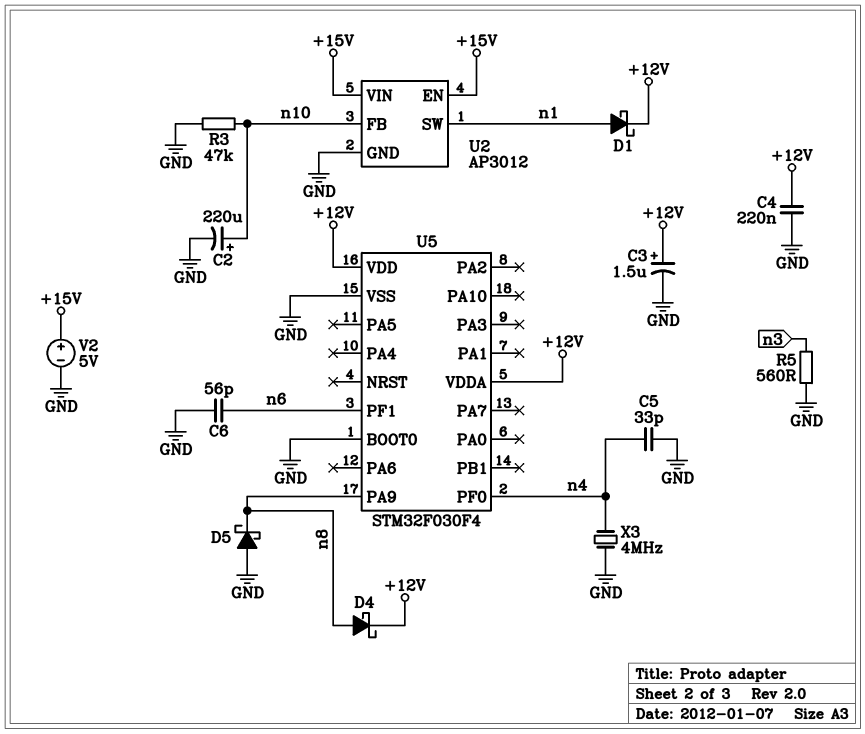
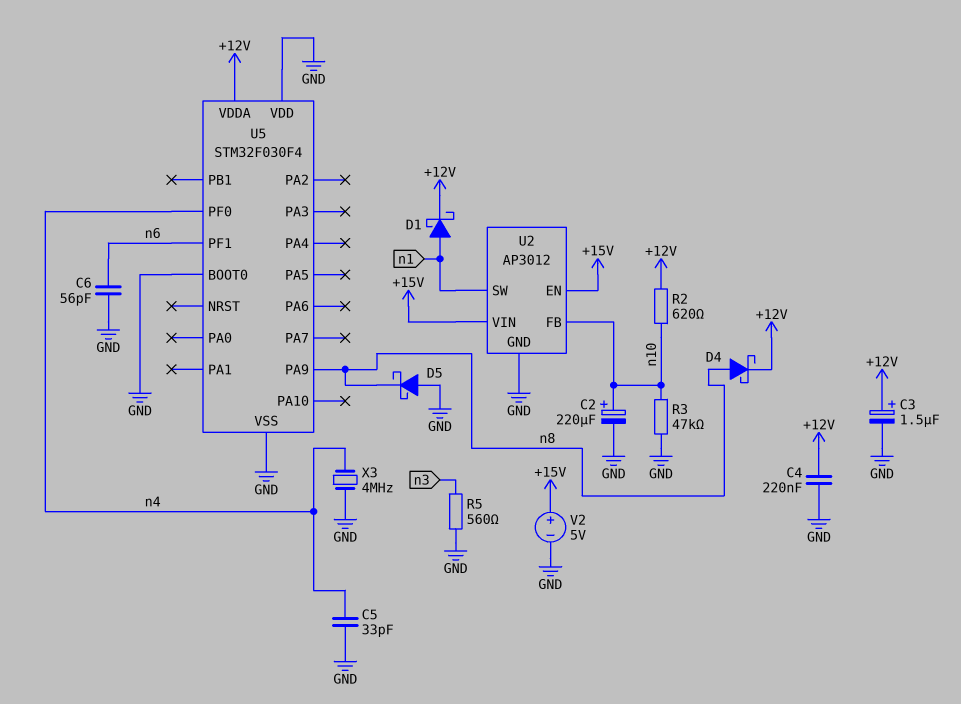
R2: none -> 620 (+12V, n10)
U5 pin VDD: +12V -> GND

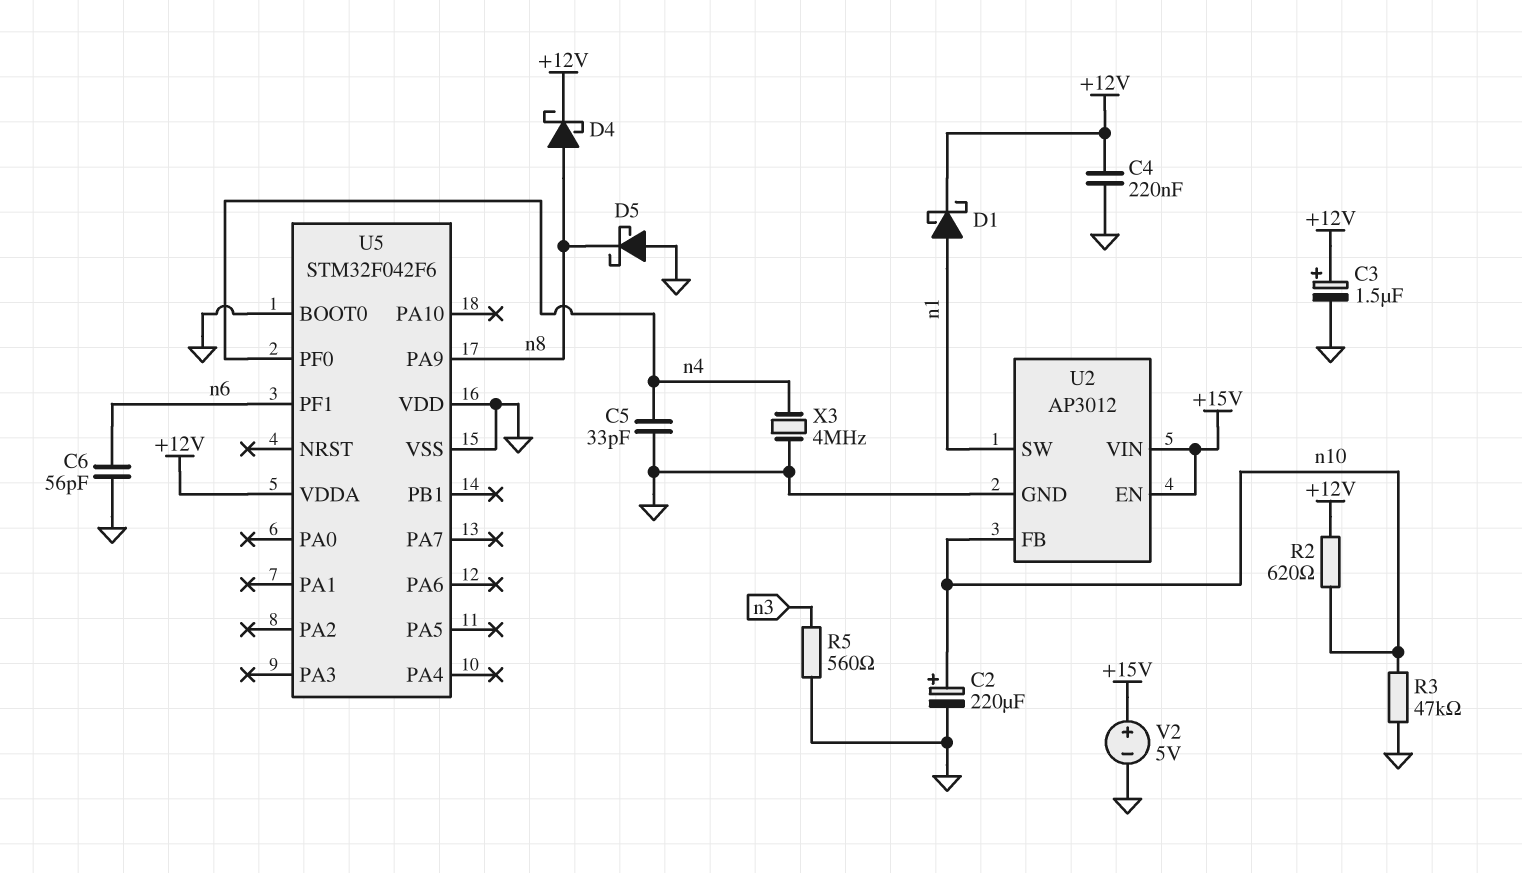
U5: STM32F030F4 -> STM32F042F6

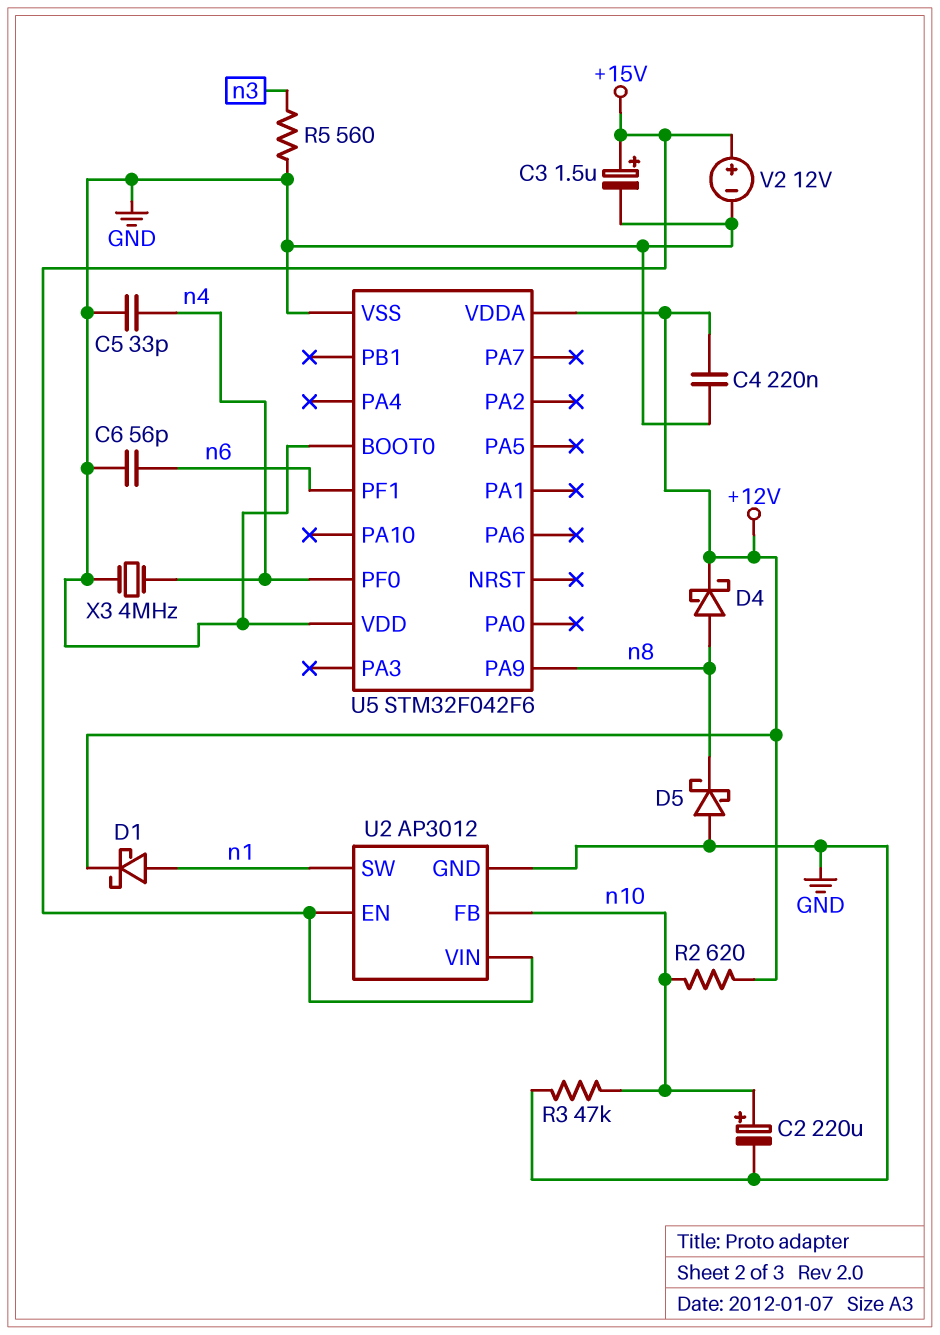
C3: 1.5uF (plus +12V, minus GND) -> 1.5uF (plus +15V, minus GND)
V2: 5V (plus +15V, minus GND) -> 12V (plus +15V, minus GND)

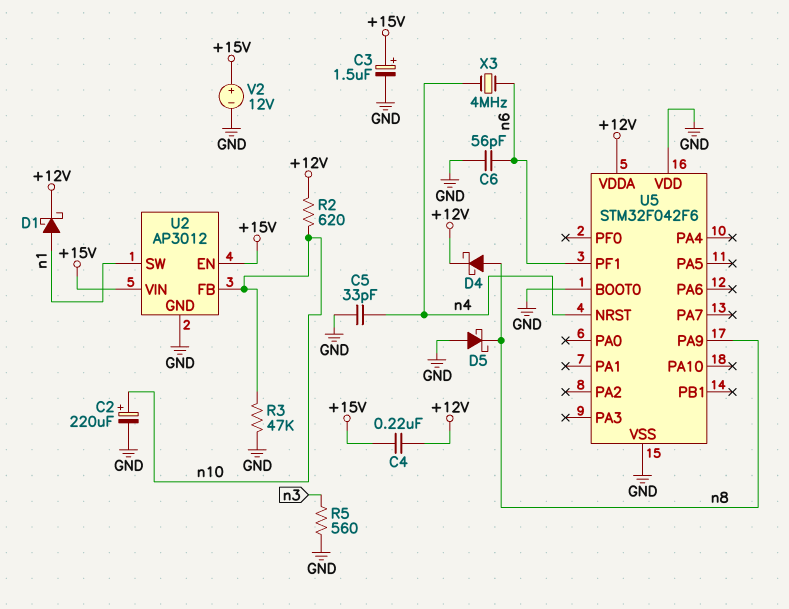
C4: 220nF (+12V, GND) -> 220nF (+12V, +15V)
U5 pin NRST: none -> n4
U5 pin PF0: n4 -> none
X3: 4MHz (GND, n4) -> 4MHz (n4, n6)

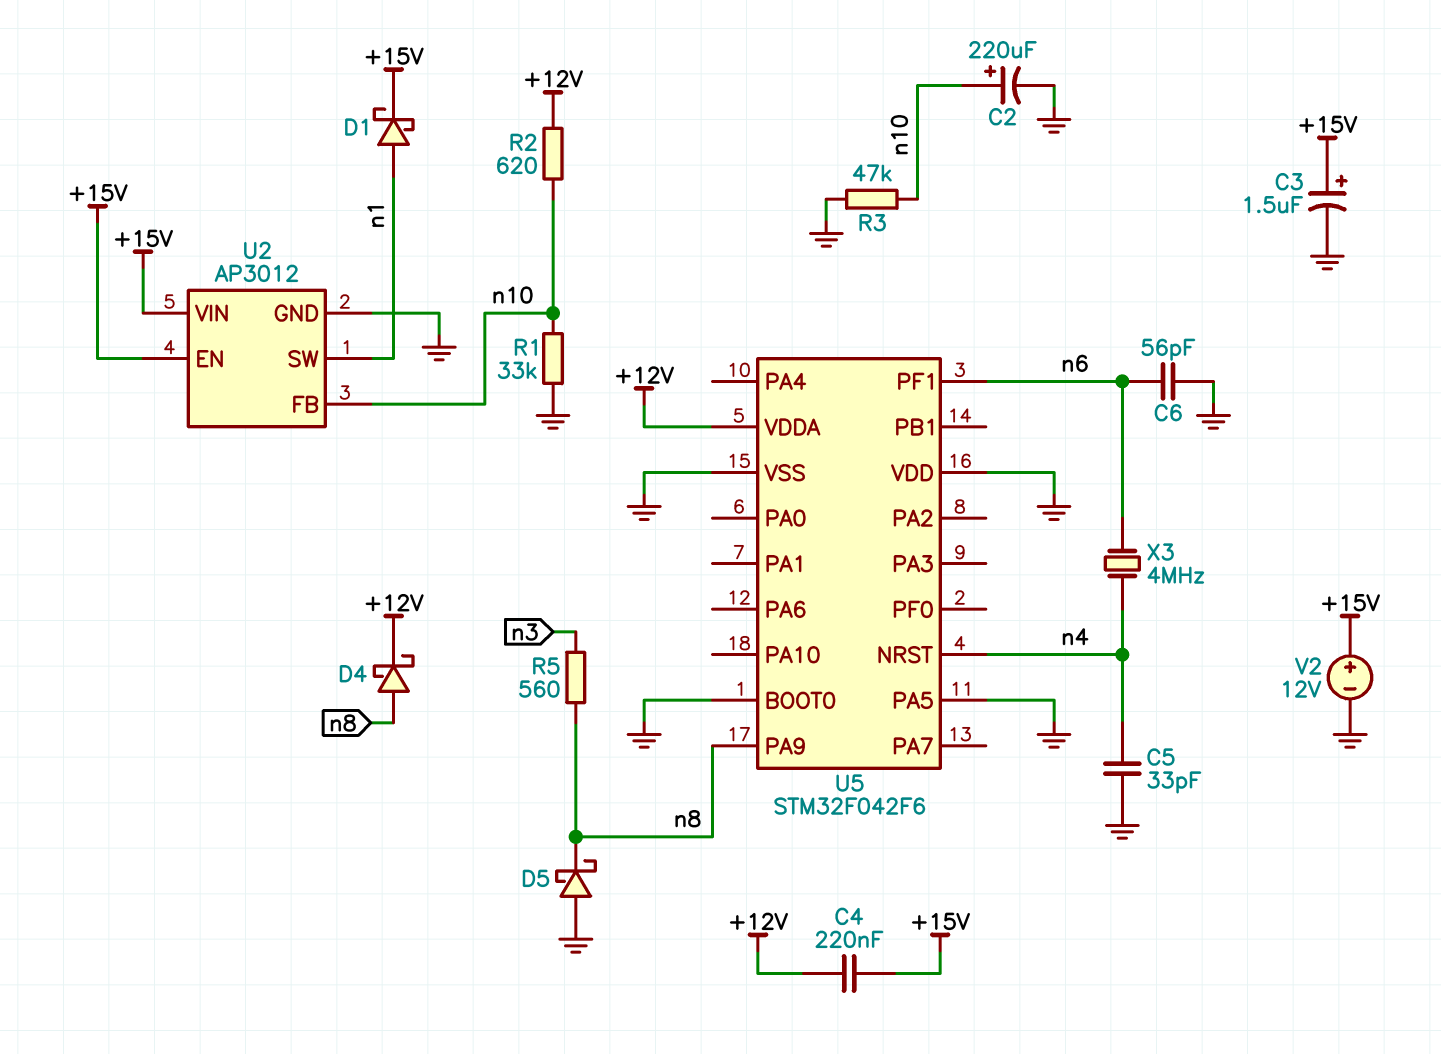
D1: schottky (A n1, K +12V) -> schottky (A n1, K +15V)
R1: none -> 33k (GND, n10)
R5: 560 (GND, n3) -> 560 (n3, n8)
U5 pin PA5: none -> GND

